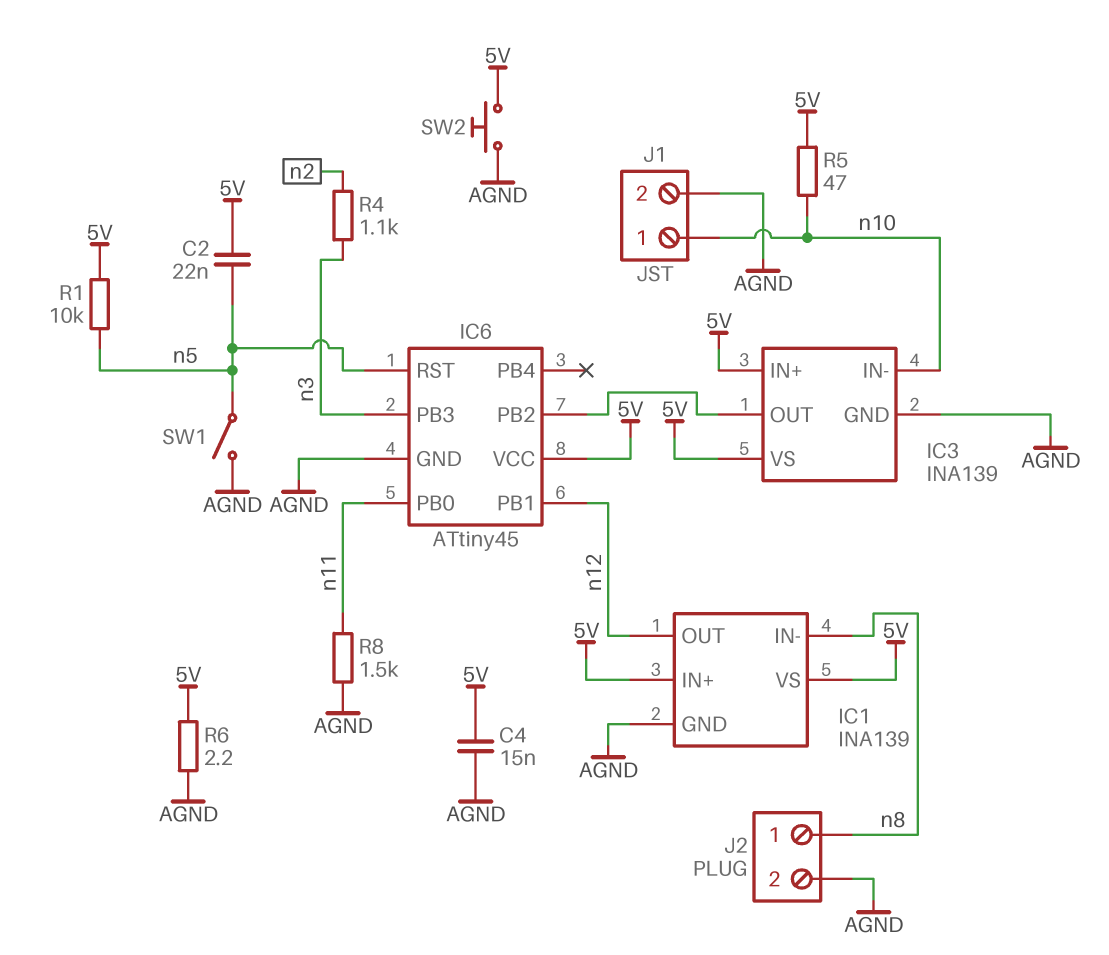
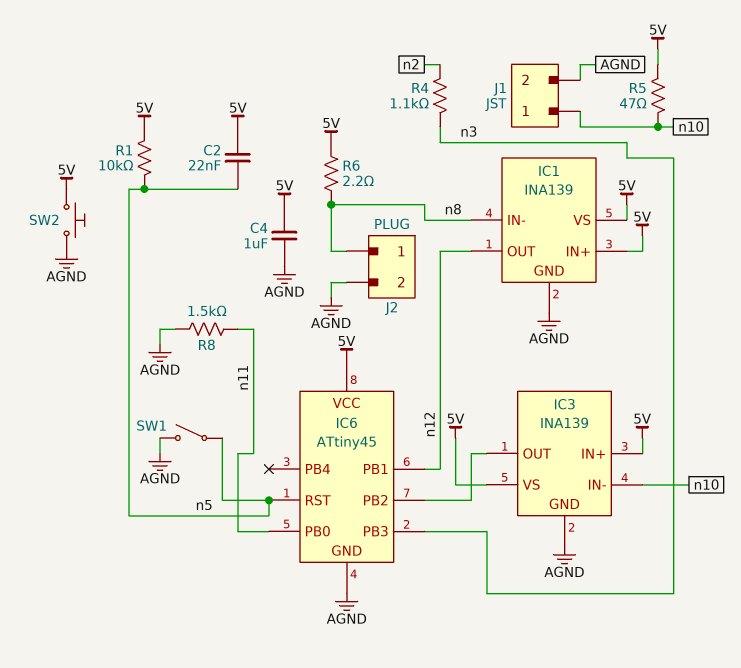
C4: 15nF (5V, AGND) -> 1uF (5V, AGND)
R6: 2.2 (5V, AGND) -> 2.2 (5V, n8)

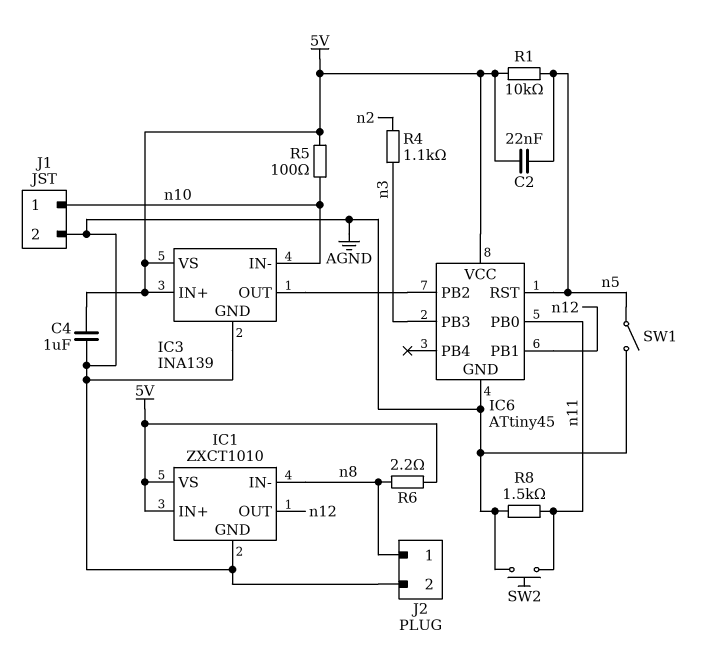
IC1: INA139 -> ZXCT1010
R5: 47 (5V, n10) -> 100 (5V, n10)
SW2: button (5V, AGND) -> button (AGND, n11)

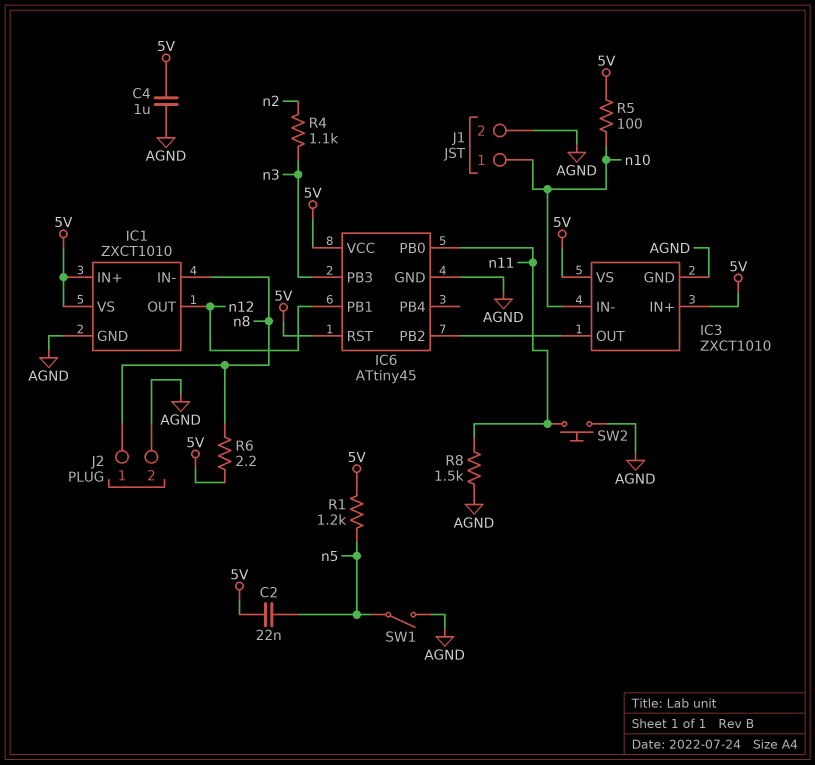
IC3: INA139 -> ZXCT1010
IC6 pin RST: n5 -> 5V
R1: 10k (5V, n5) -> 1.2k (5V, n5)

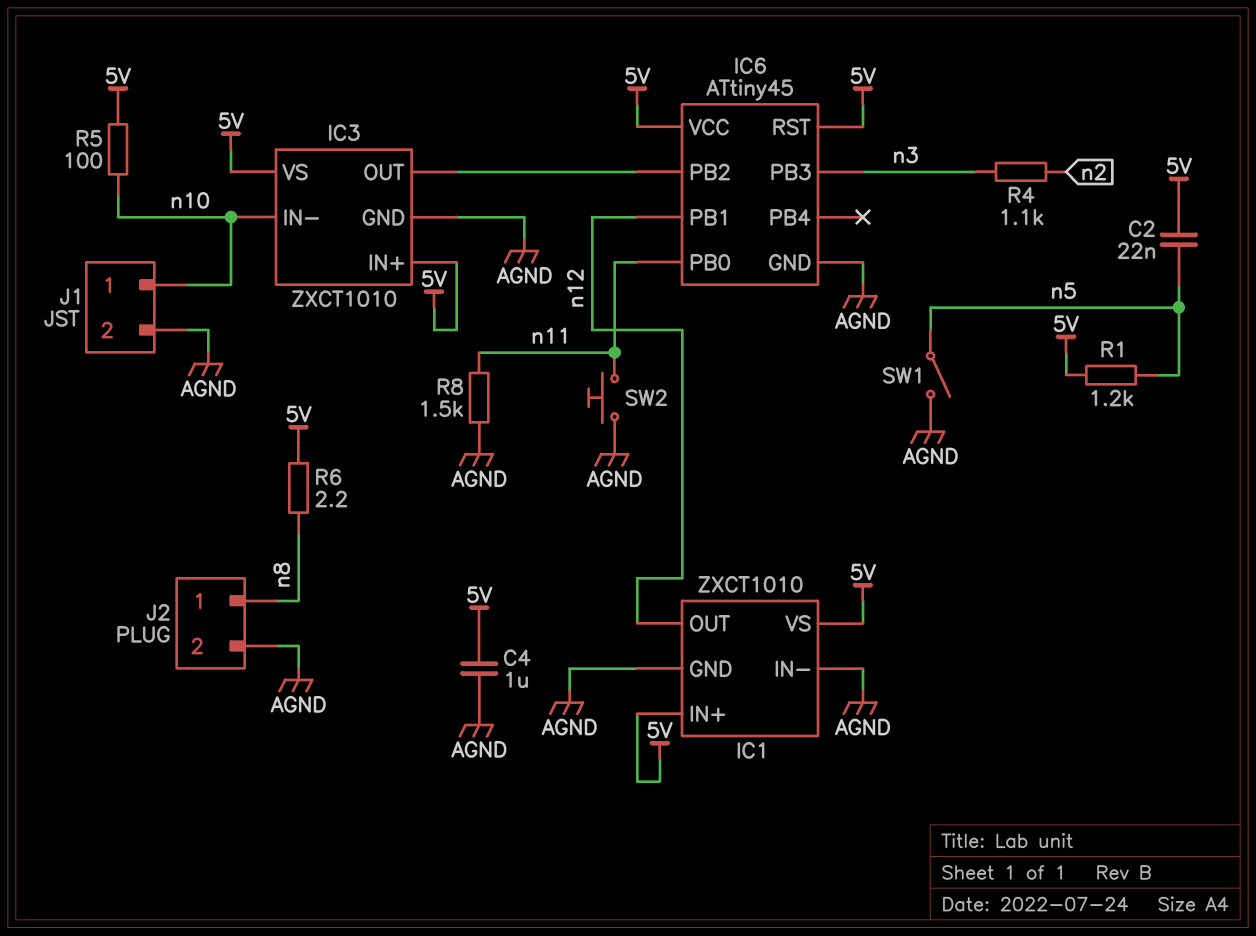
IC1 pin IN-: n8 -> AGND

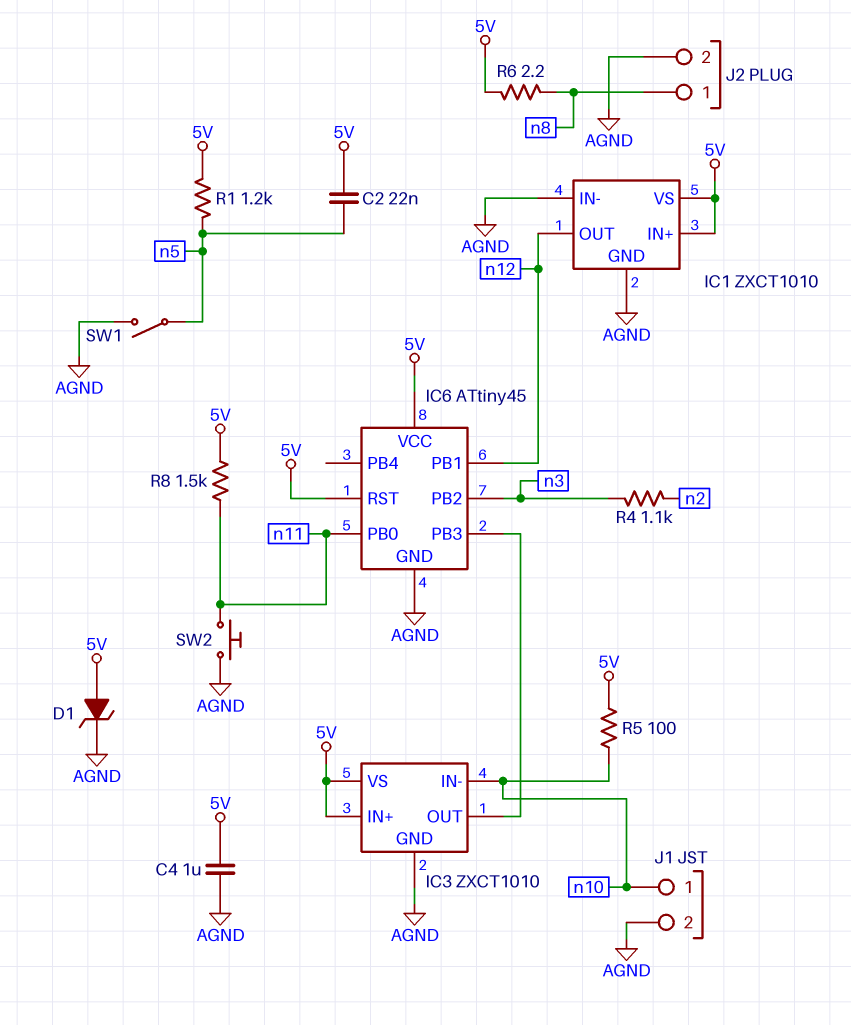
D1: none -> zener (A 5V, K AGND)
IC6 pin PB2: IC3/OUT -> n3
IC6 pin PB3: n3 -> IC3/OUT
R8: 1.5k (AGND, n11) -> 1.5k (5V, n11)

